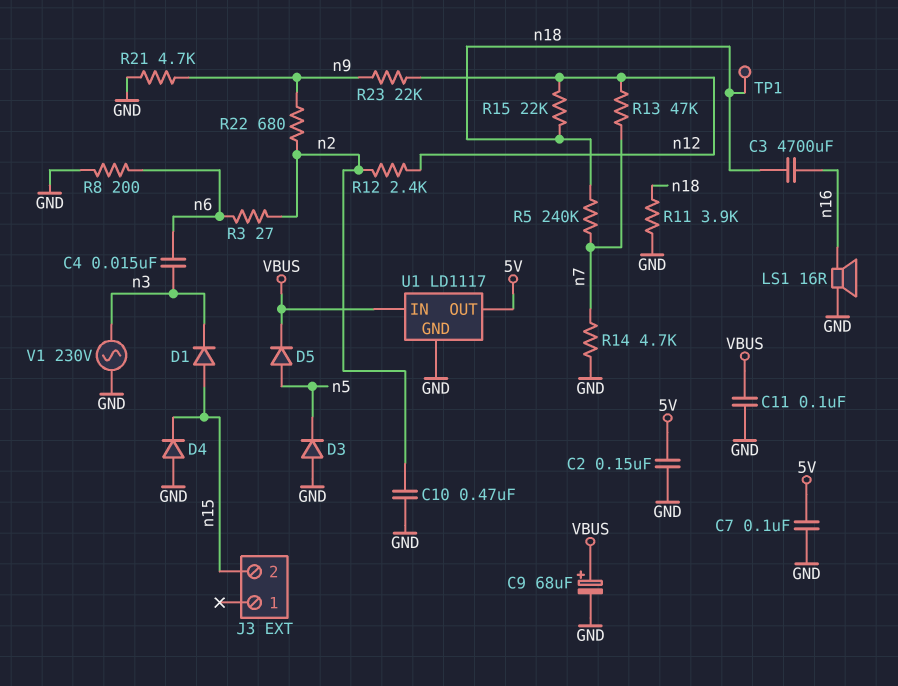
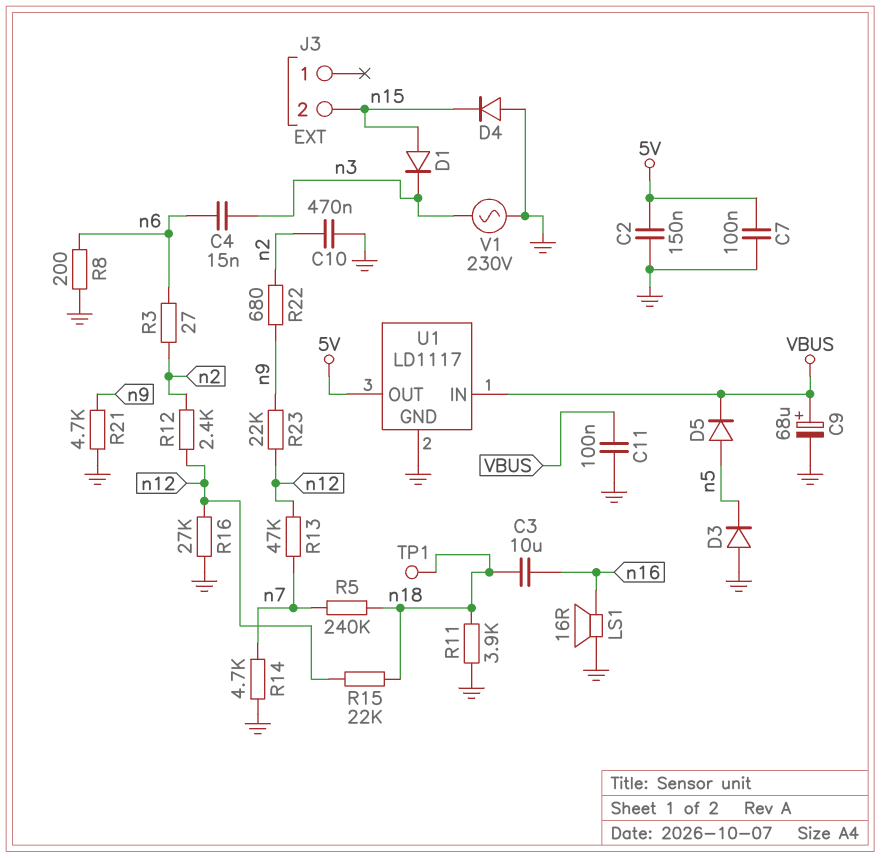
C3: 4700uF (n16, n18) -> 10uF (n16, n18)
R16: none -> 27k (GND, n12)

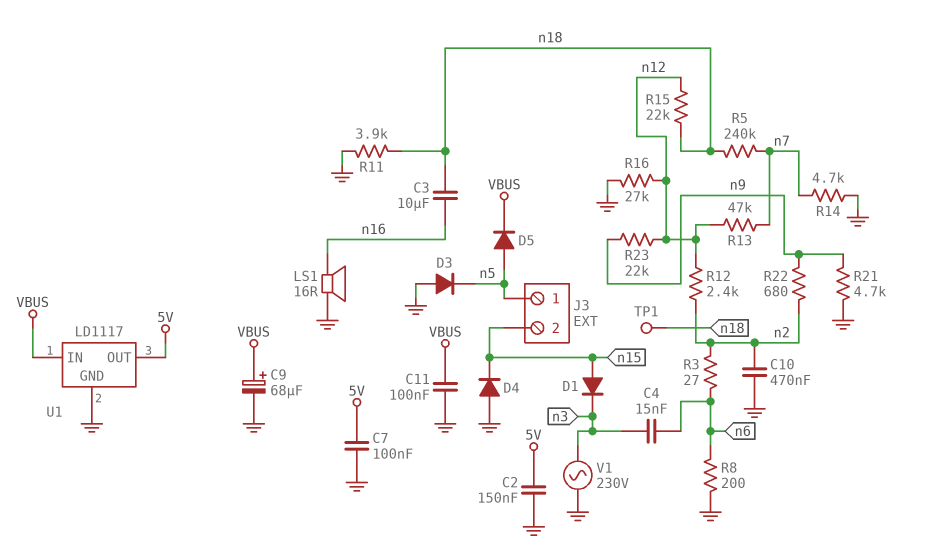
J3 pin 1: none -> n5

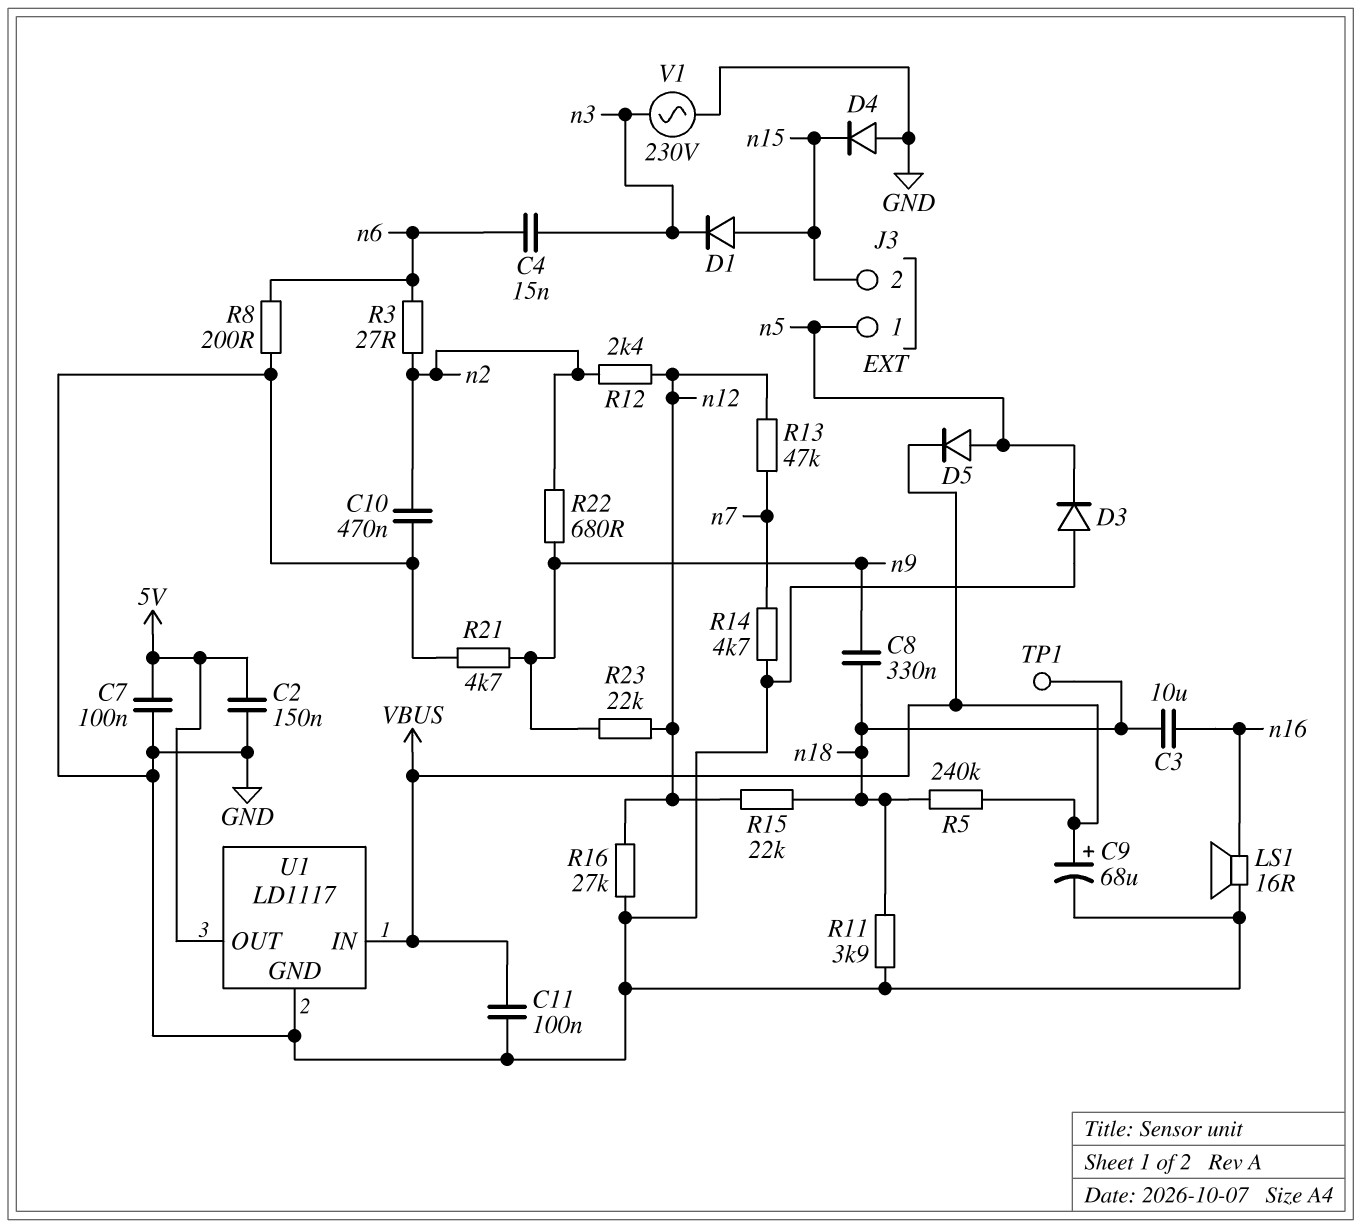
C8: none -> 330nF (n9, n18)
R5: 240k (n7, n18) -> 240k (VBUS, n18)

